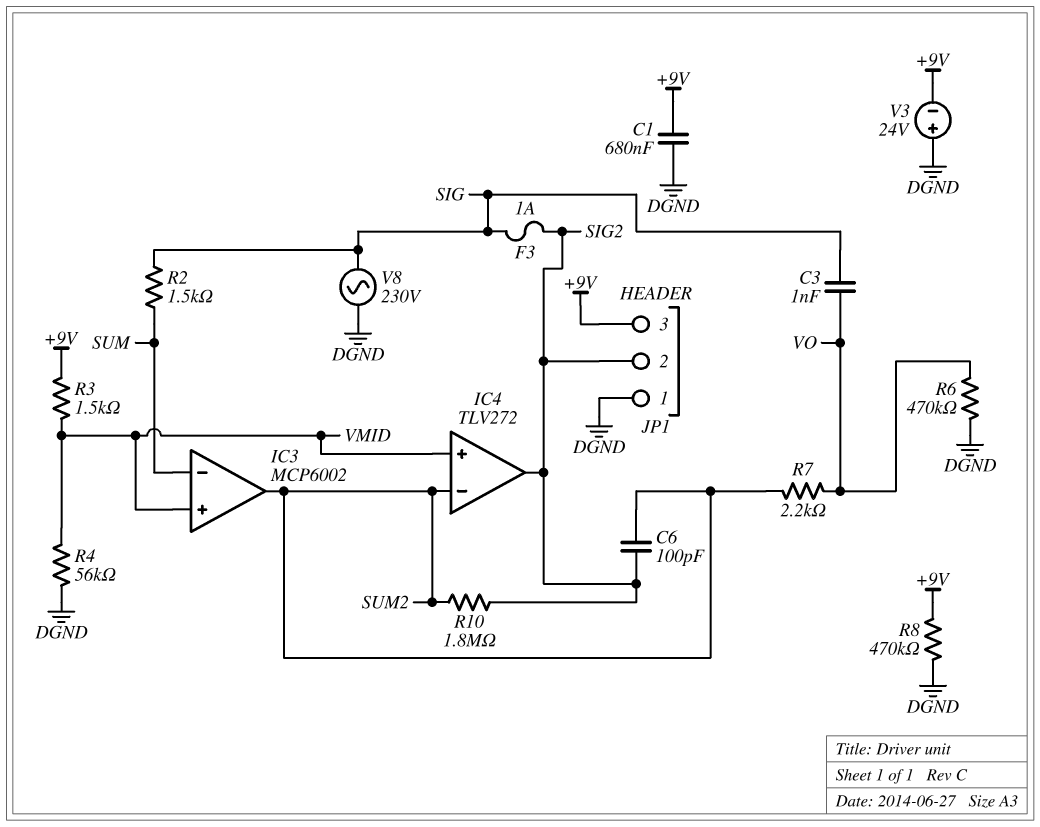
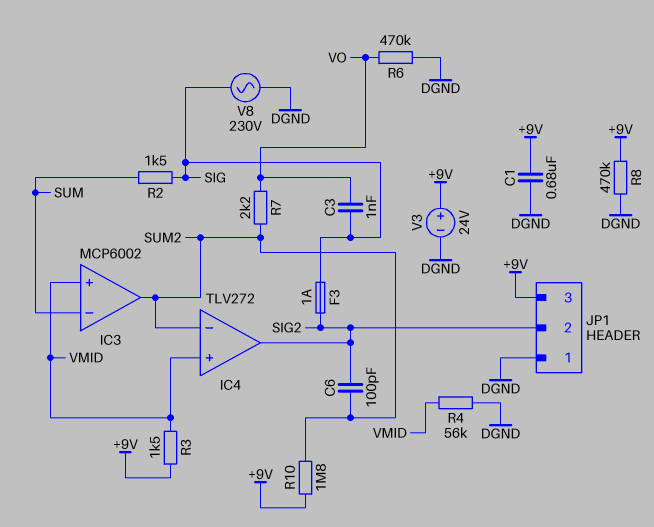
R10: 1.8M (SIG2, SUM2) -> 1.8M (+9V, SUM2)
V3: 24V (plus DGND, minus +9V) -> 24V (plus +9V, minus DGND)

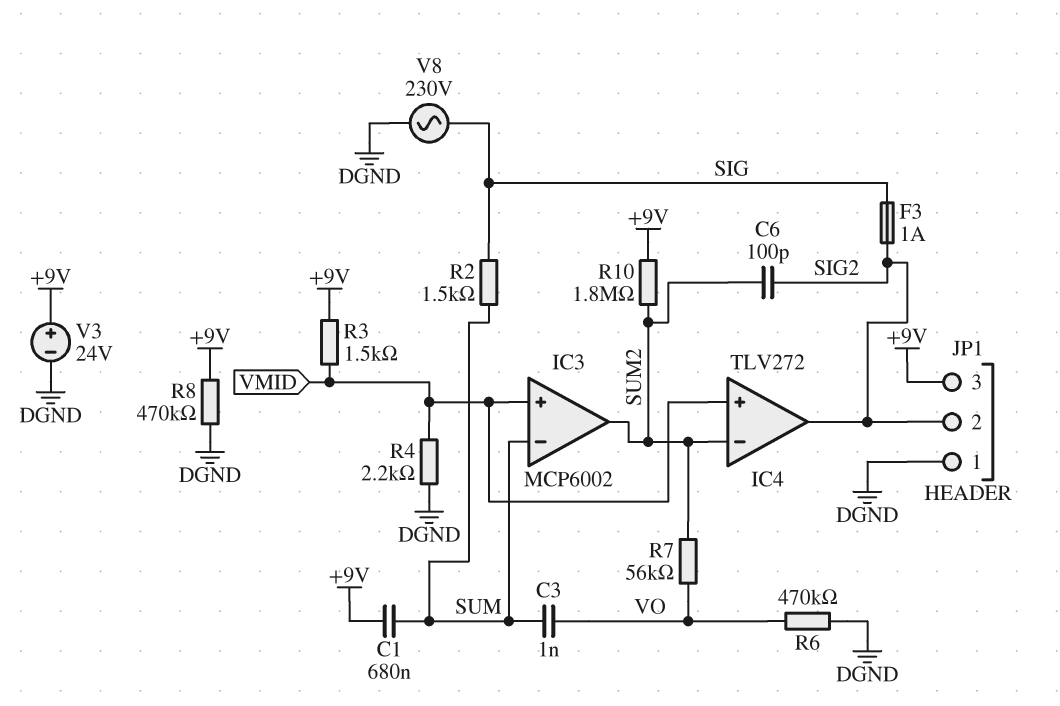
C1: 680nF (+9V, DGND) -> 680nF (+9V, SUM)
C3: 1nF (SIG, VO) -> 1nF (SUM, VO)
R4: 56k (DGND, VMID) -> 2.2k (DGND, VMID)
R7: 2.2k (SUM2, VO) -> 56k (SUM2, VO)

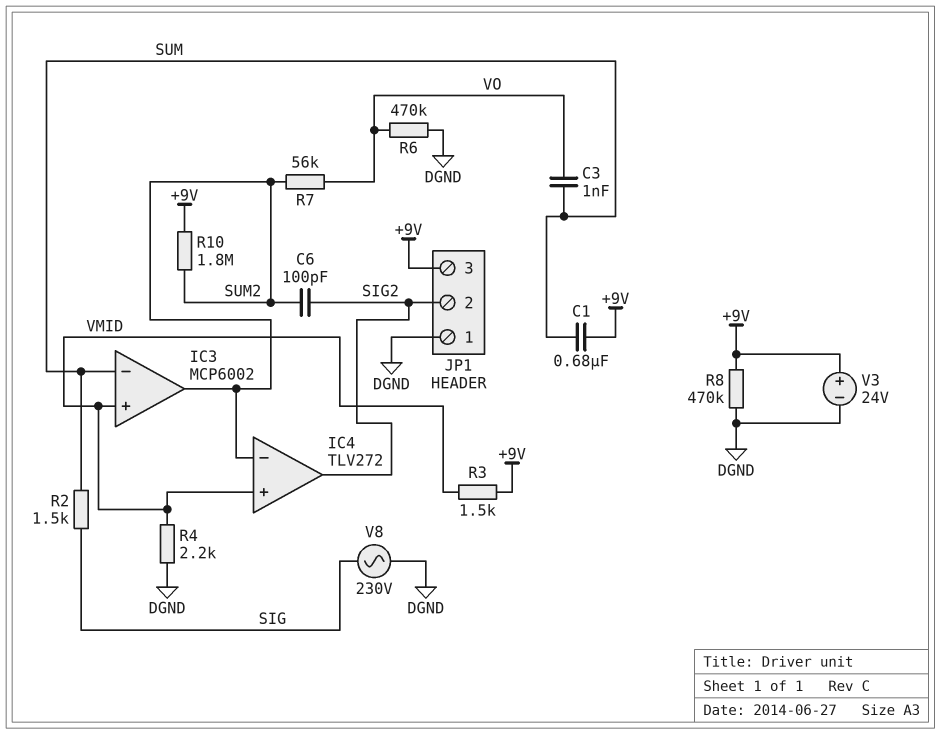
F3: 1A (SIG, SIG2) -> none

